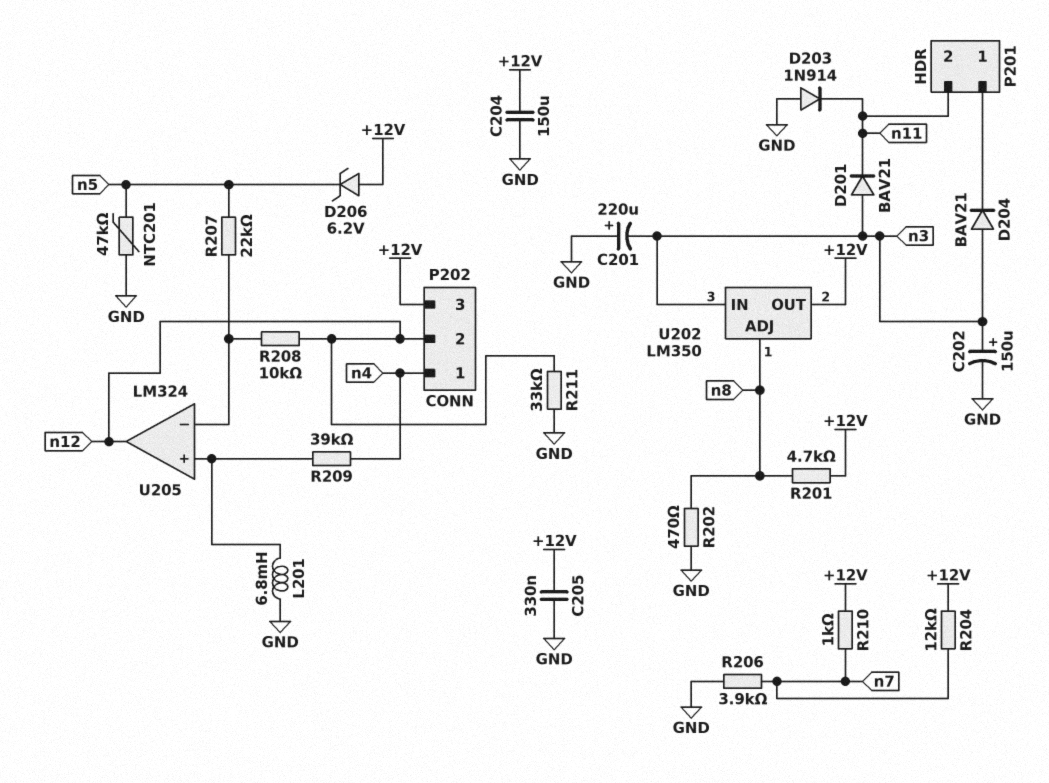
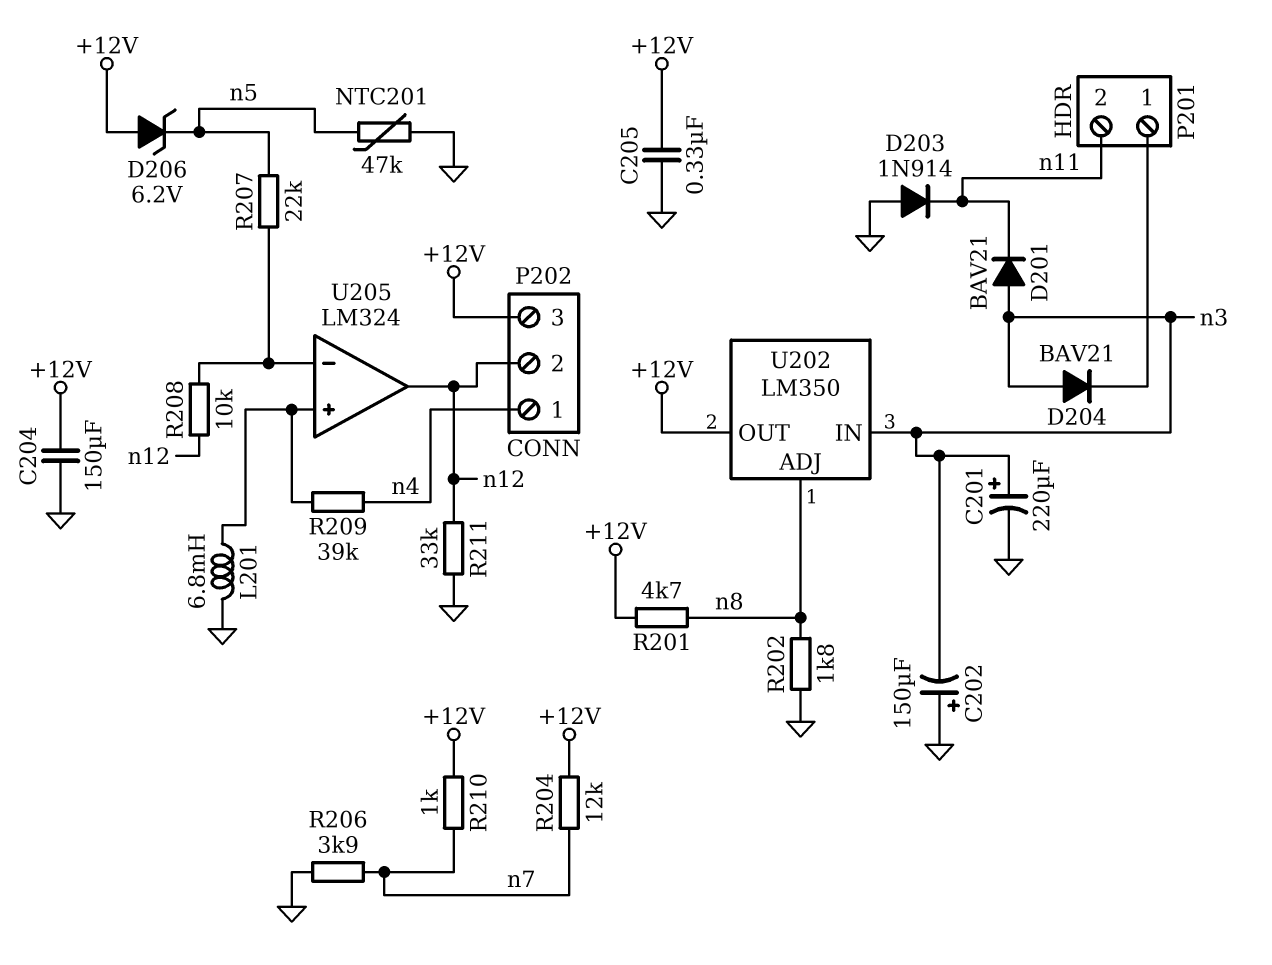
C201: 220uF (plus GND, minus n3) -> 220uF (plus n3, minus GND)
C202: 150uF (plus n3, minus GND) -> 150uF (plus GND, minus n3)
R202: 470 (GND, n8) -> 1.8k (GND, n8)

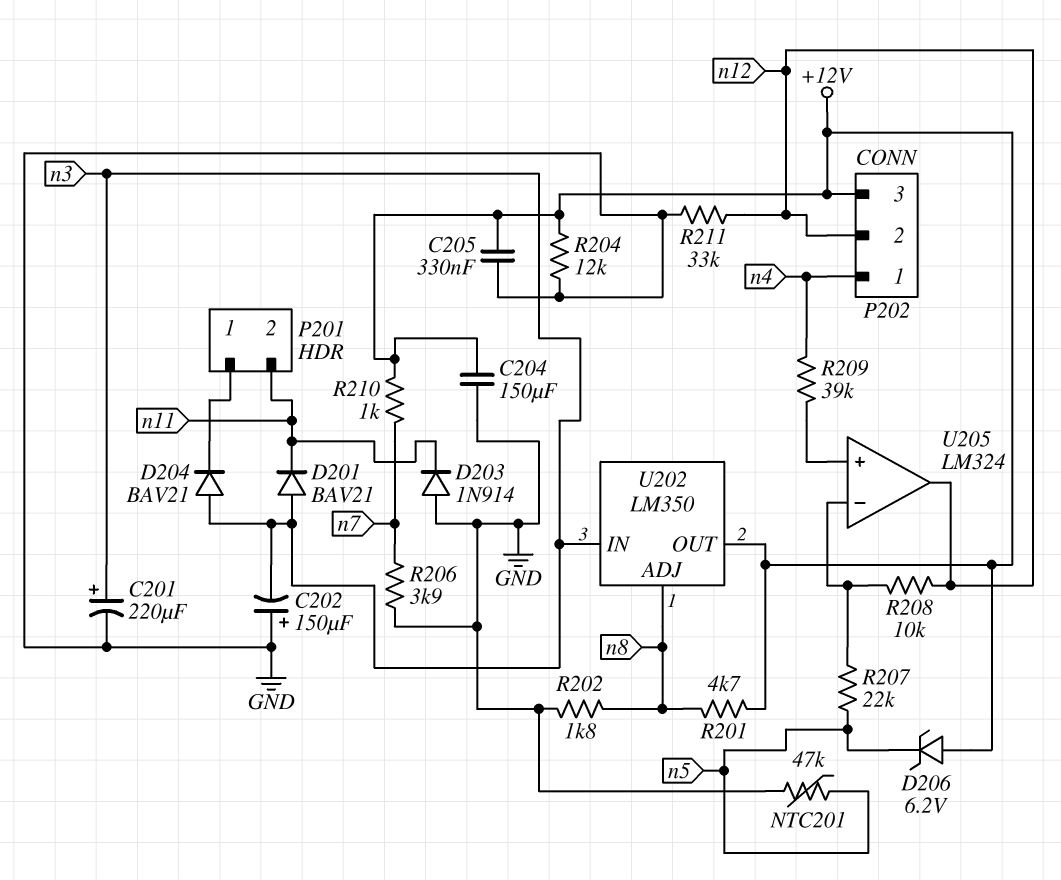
L201: 6.8mH (GND, U205/in+) -> none
R204: 12k (+12V, n7) -> 12k (+12V, GND)

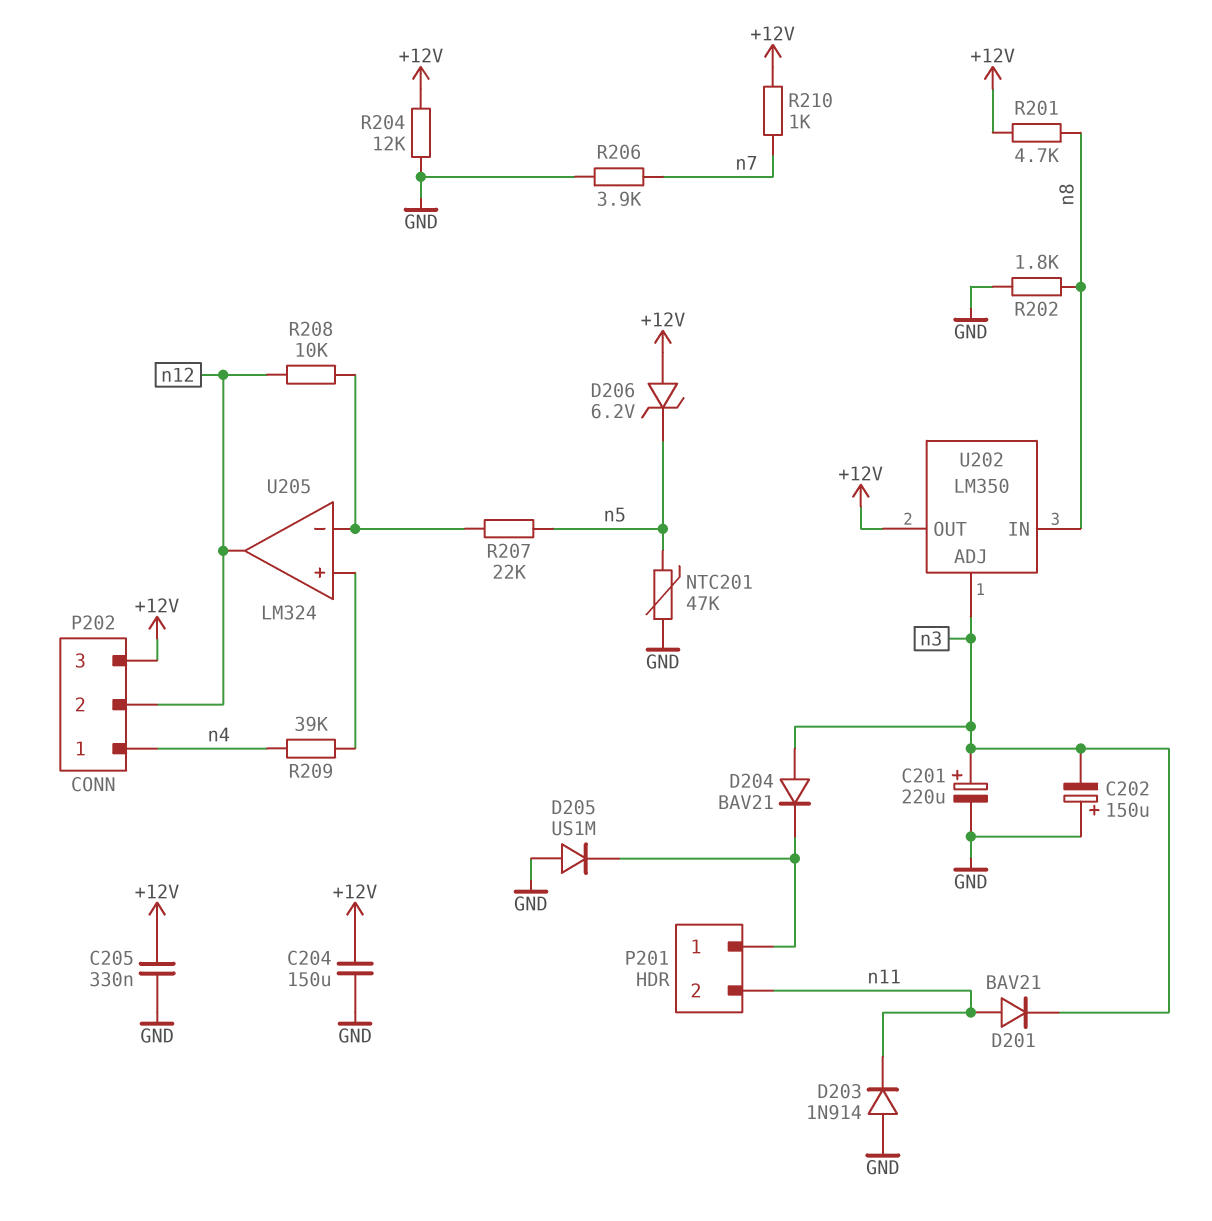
D201: diode BAV21 (A n3, K n11) -> diode BAV21 (A n11, K n3)
D205: none -> diode US1M (A GND, K P201/1)
R211: 33k (GND, n12) -> none
U202 pin ADJ: n8 -> n3
U202 pin IN: n3 -> n8

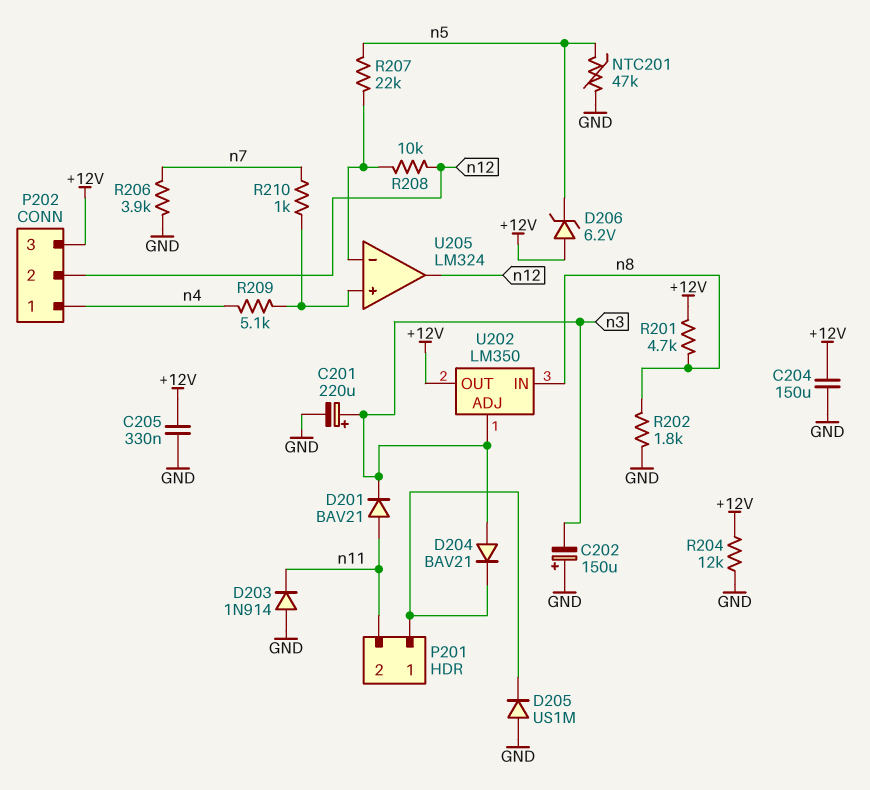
R209: 39k (U205/in+, n4) -> 5.1k (U205/in+, n4)
R210: 1k (+12V, n7) -> 1k (U205/in+, n7)

